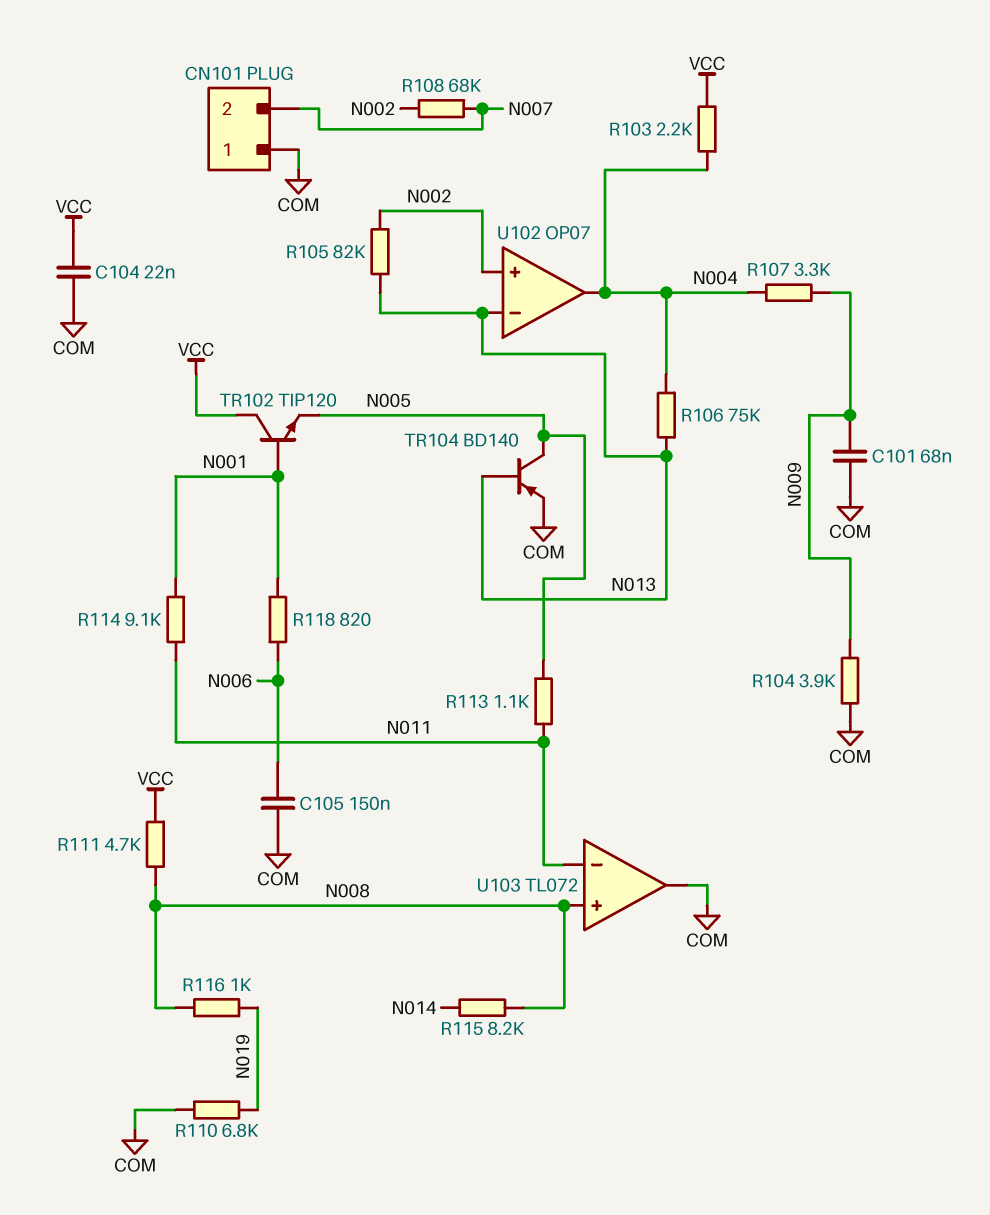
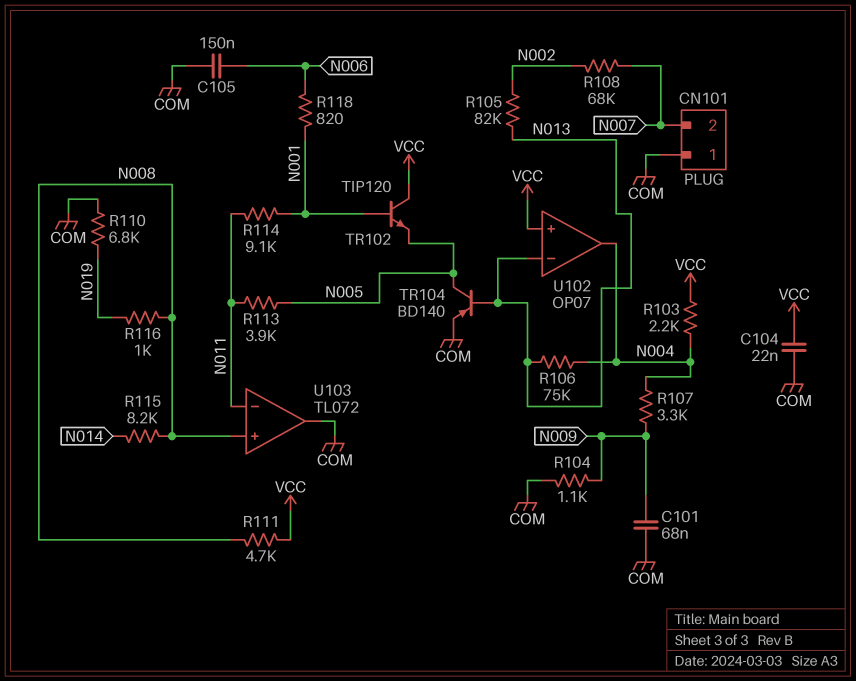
R104: 3.9k (COM, N009) -> 1.1k (COM, N009)
R113: 1.1k (N005, N011) -> 3.9k (N005, N011)
U102 pin in+: N002 -> VCC

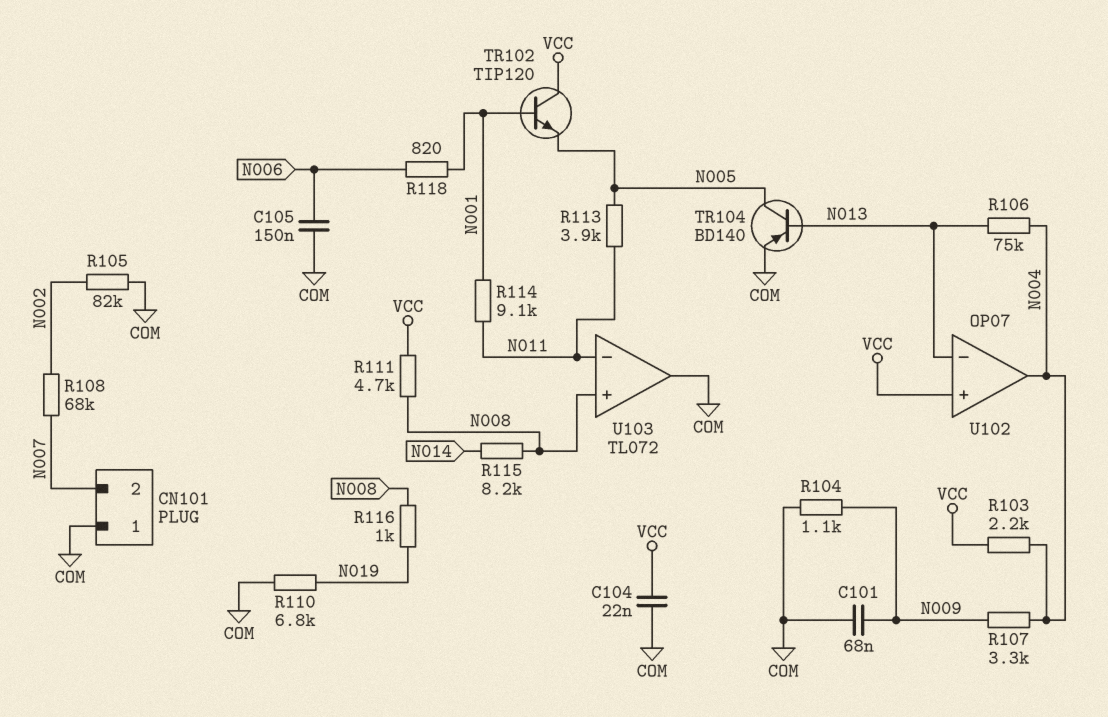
R105: 82k (N002, N013) -> 82k (COM, N002)

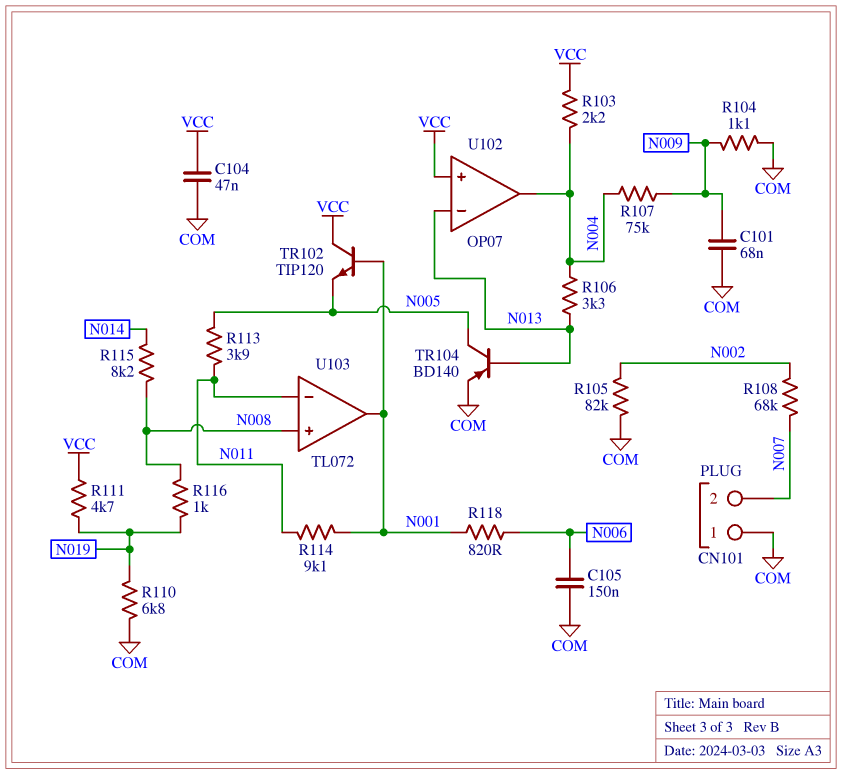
C104: 22nF (COM, VCC) -> 47nF (COM, VCC)
R106: 75k (N004, N013) -> 3.3k (N004, N013)
R107: 3.3k (N004, N009) -> 75k (N004, N009)
R111: 4.7k (N008, VCC) -> 4.7k (N019, VCC)
U103 pin out: COM -> N001

